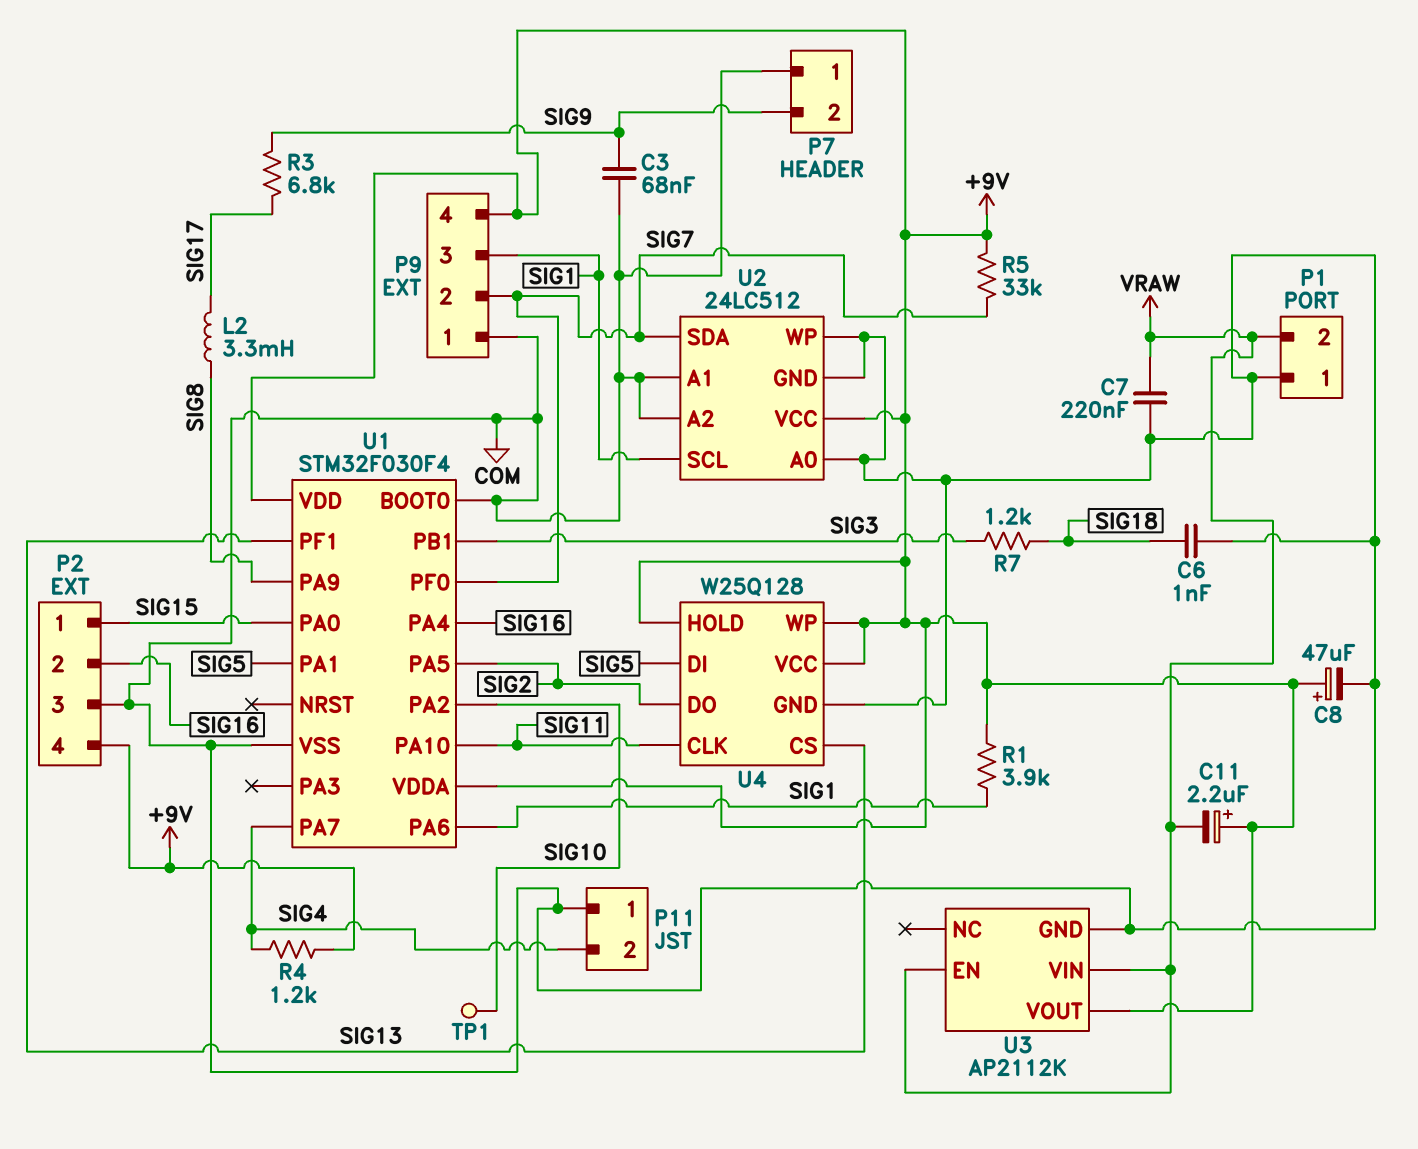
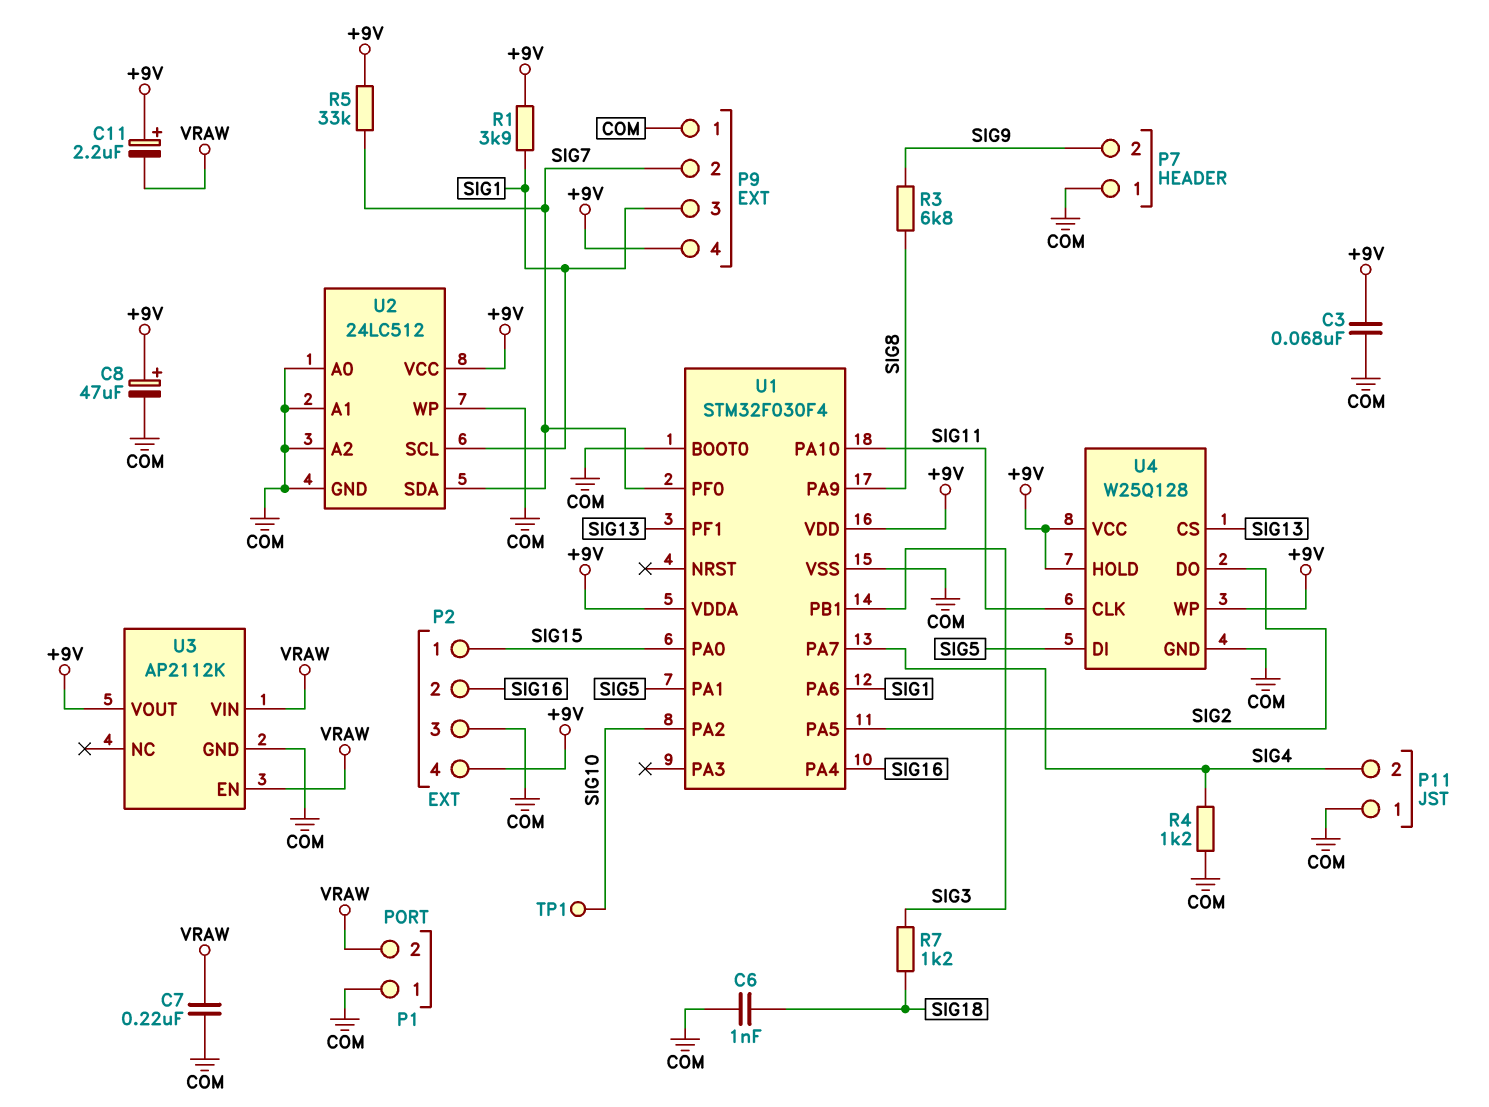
C3: 68nF (COM, SIG9) -> 68nF (+9V, COM)
L2: 3.3mH (SIG8, SIG17) -> none
R3: 6.8k (SIG9, SIG17) -> 6.8k (SIG8, SIG9)
R4: 1.2k (+9V, SIG4) -> 1.2k (COM, SIG4)

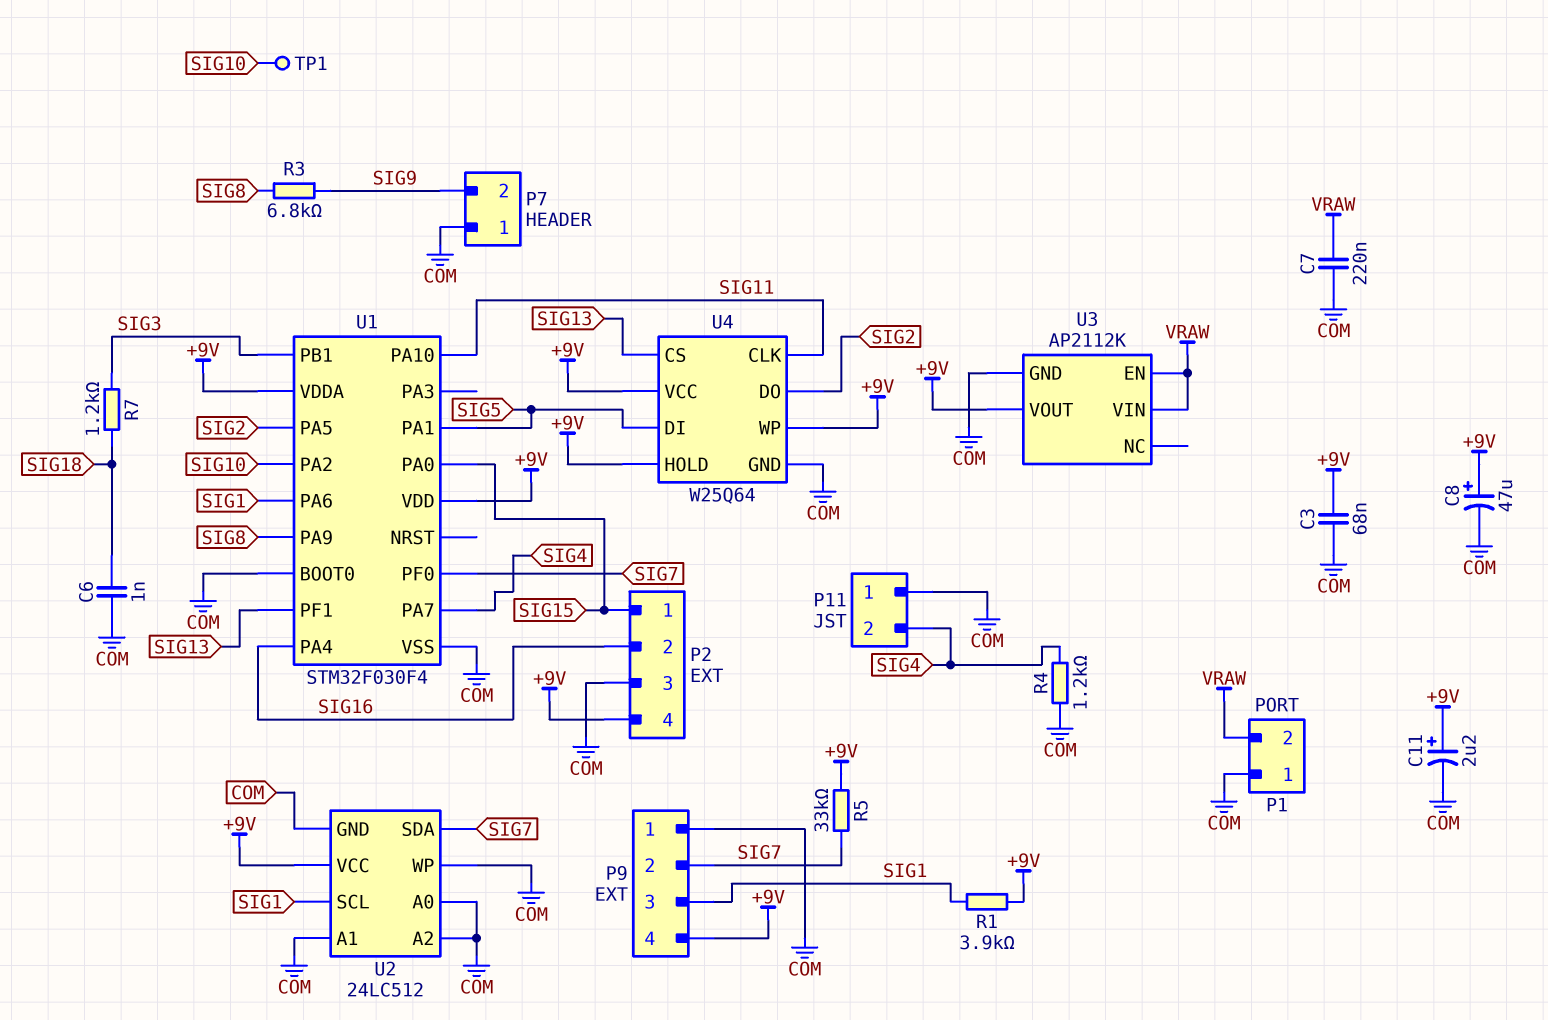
C11: 2.2uF (plus +9V, minus VRAW) -> 2.2uF (plus +9V, minus COM)
U4: W25Q128 -> W25Q64

